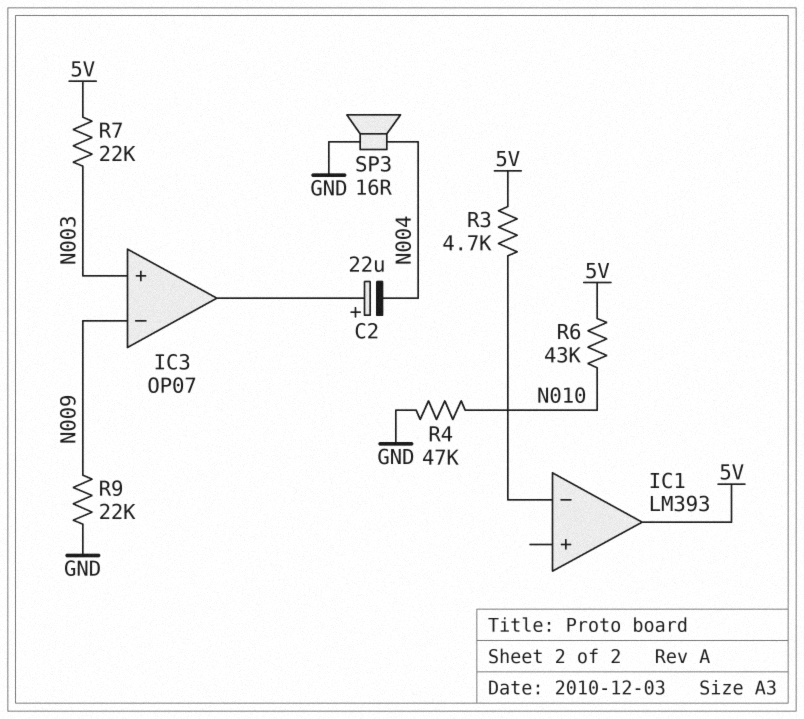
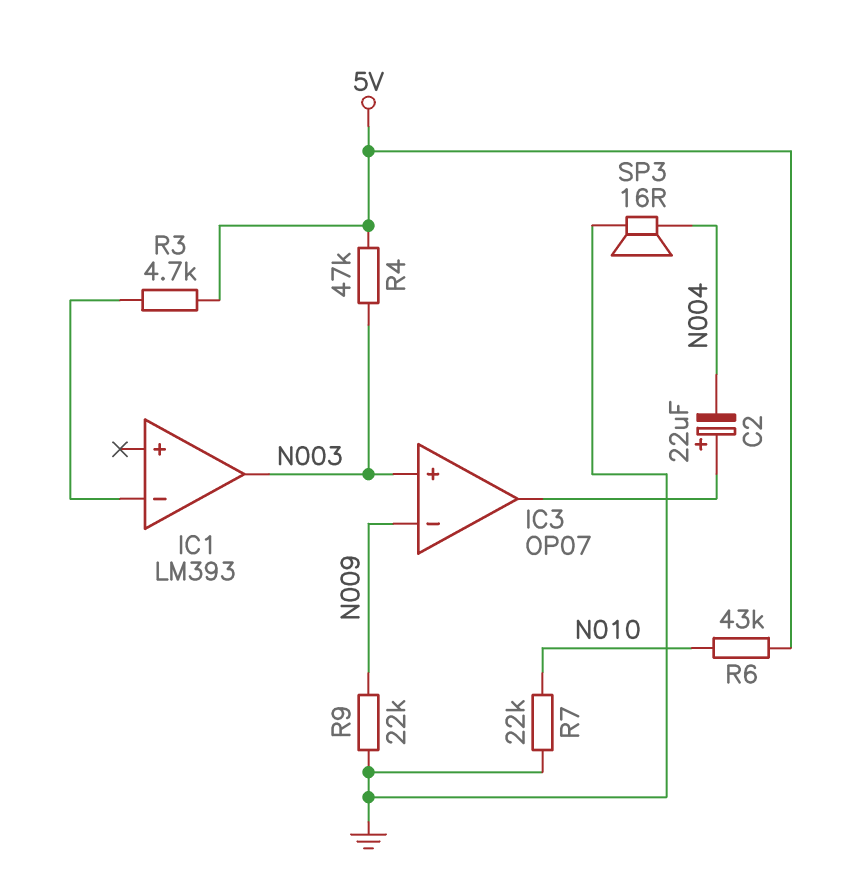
IC1 pin out: 5V -> N003
R4: 47k (GND, N010) -> 47k (5V, N003)
R7: 22k (5V, N003) -> 22k (GND, N010)

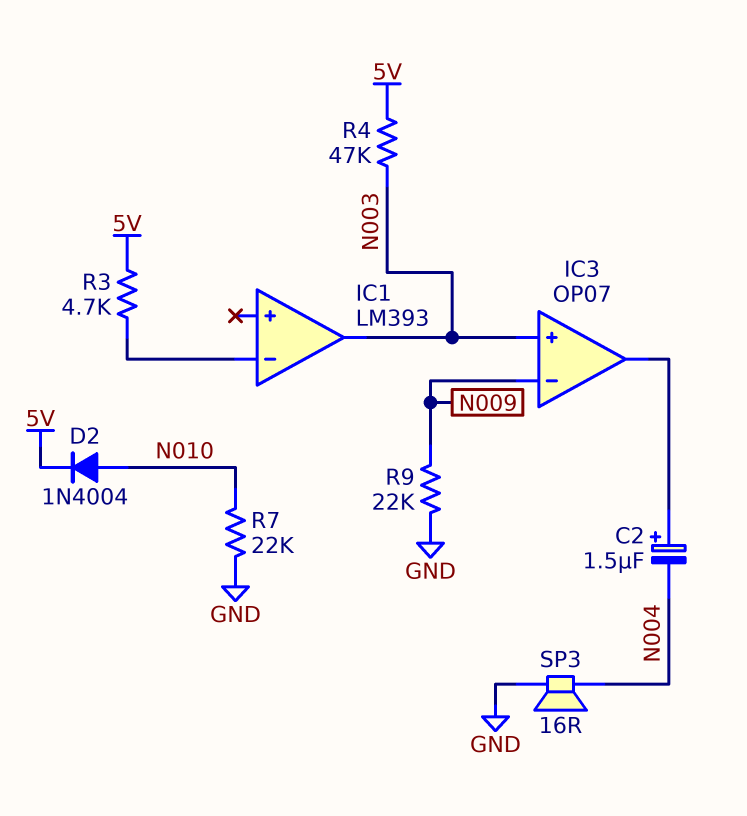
C2: 22uF (plus IC3/out, minus N004) -> 1.5uF (plus IC3/out, minus N004)
D2: none -> diode 1N4004 (A N010, K 5V)
R6: 43k (5V, N010) -> none

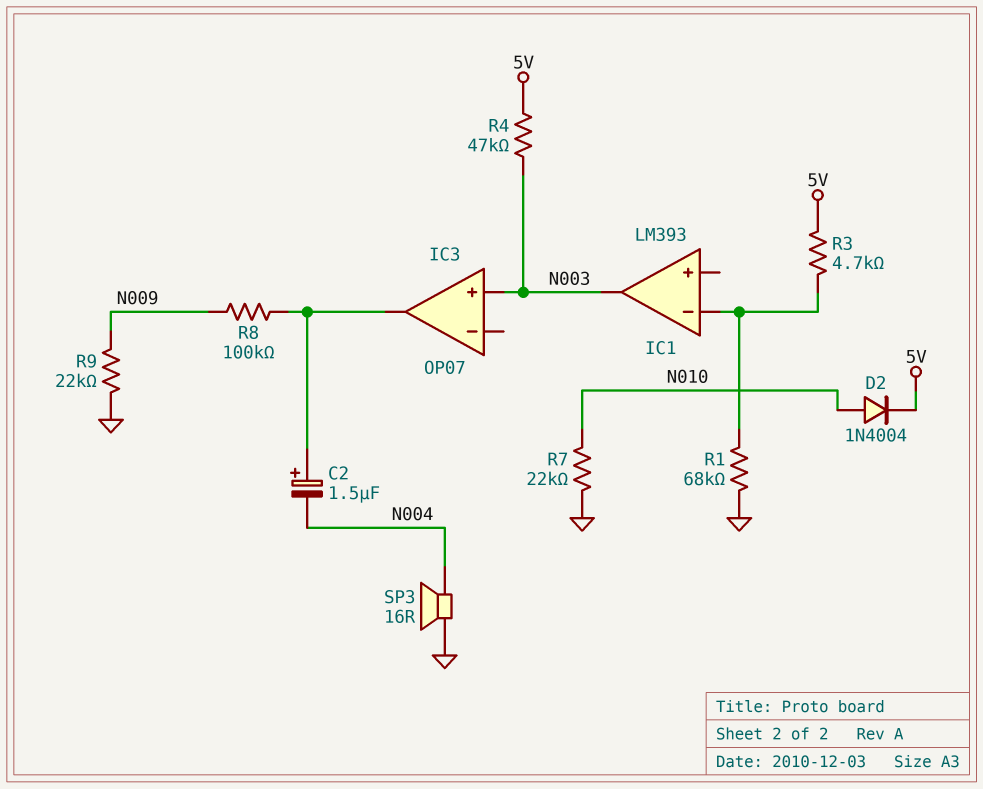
IC3 pin in-: N009 -> none
R1: none -> 68k (GND, IC1/in-)
R8: none -> 100k (IC3/out, N009)

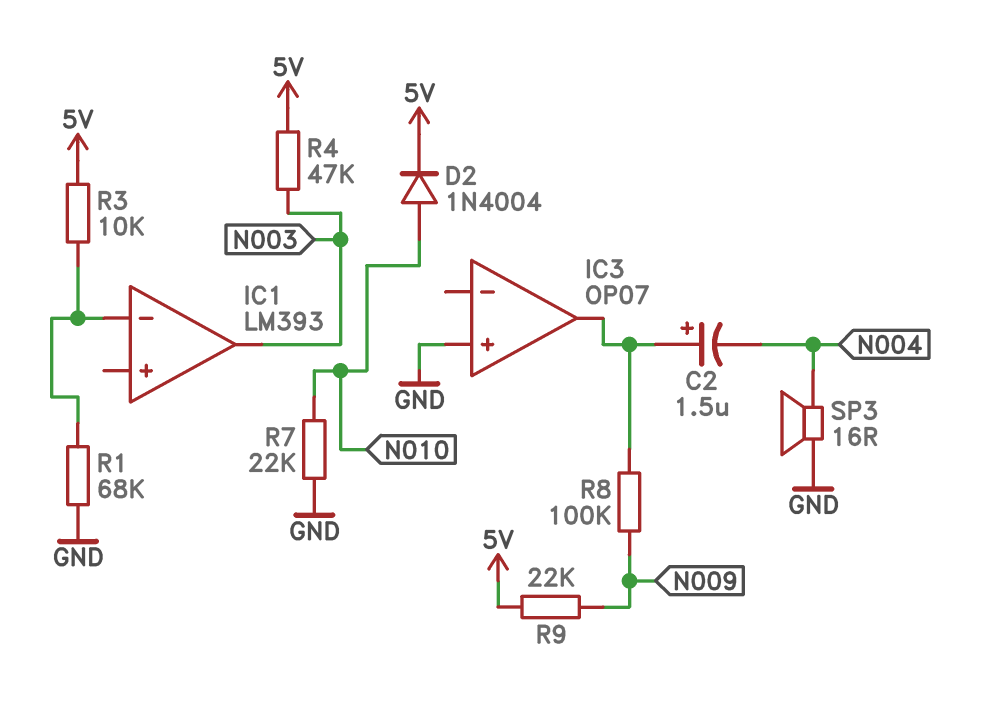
IC3 pin in+: N003 -> GND
R3: 4.7k (5V, IC1/in-) -> 10k (5V, IC1/in-)
R9: 22k (GND, N009) -> 22k (5V, N009)

